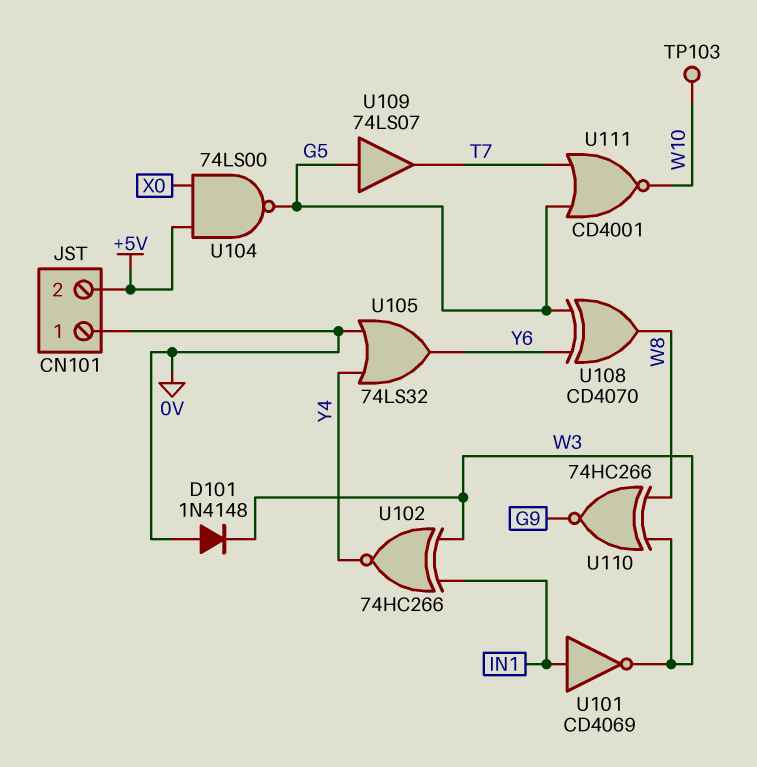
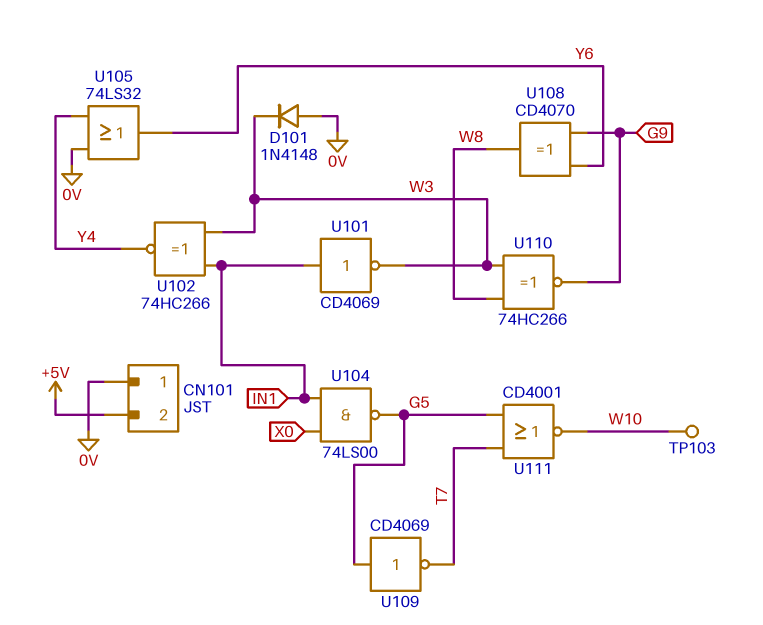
U104: NAND 74LS00 (in +5V, in X0, out G5) -> NAND 74LS00 (in IN1, in X0, out G5)
U108: XOR CD4070 (in G5, in Y6, out W8) -> XOR CD4070 (in G9, in Y6, out W8)
U109: buffer 74LS07 (in G5, out T7) -> NOT CD4069 (in G5, out T7)

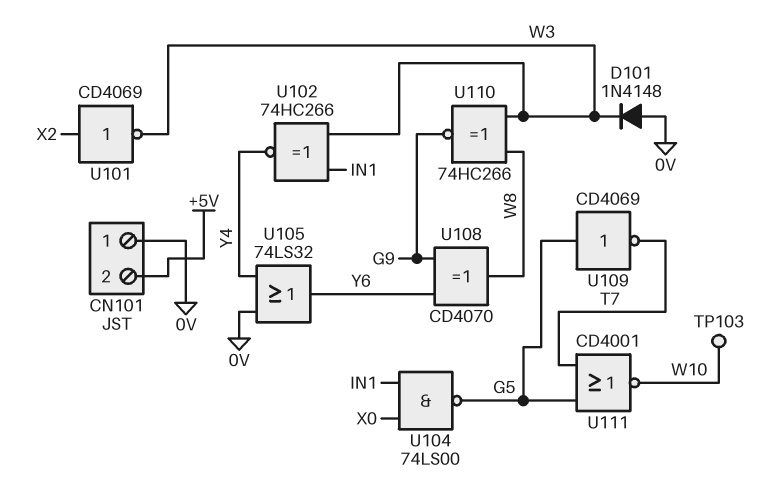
U101: NOT CD4069 (in IN1, out W3) -> NOT CD4069 (in X2, out W3)

